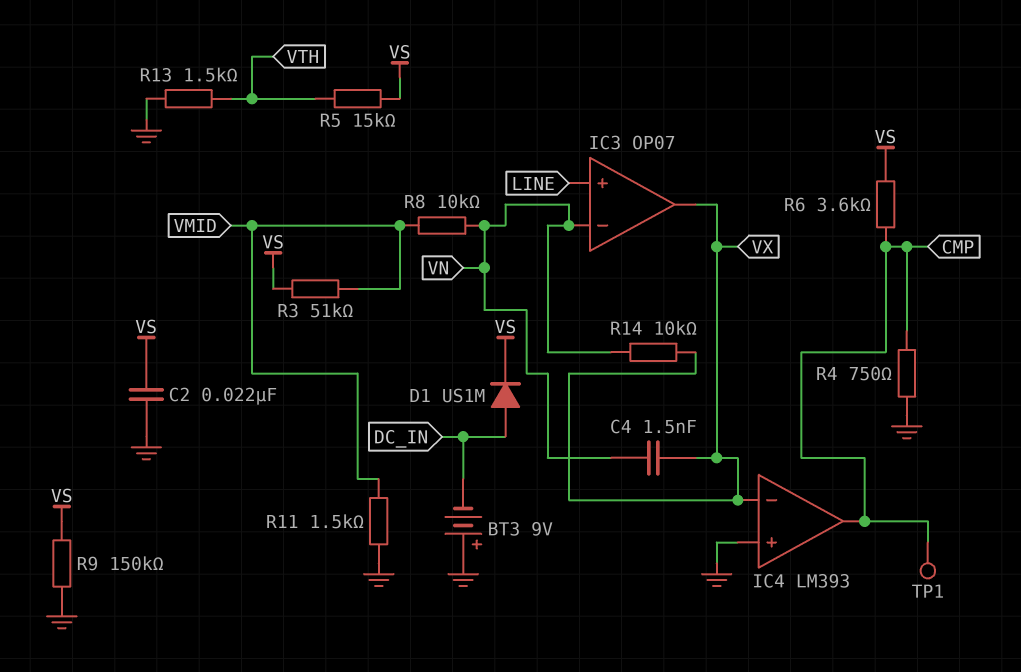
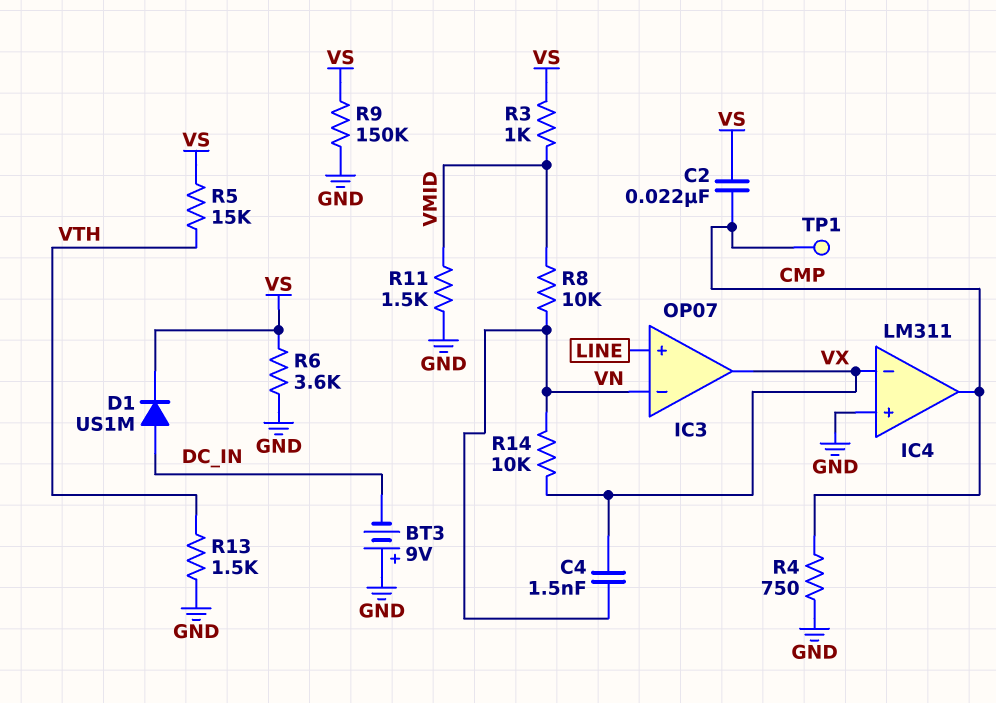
C2: 22nF (GND, VS) -> 22nF (CMP, VS)
IC4: LM393 -> LM311
R3: 51k (VMID, VS) -> 1k (VMID, VS)
R6: 3.6k (CMP, VS) -> 3.6k (GND, VS)

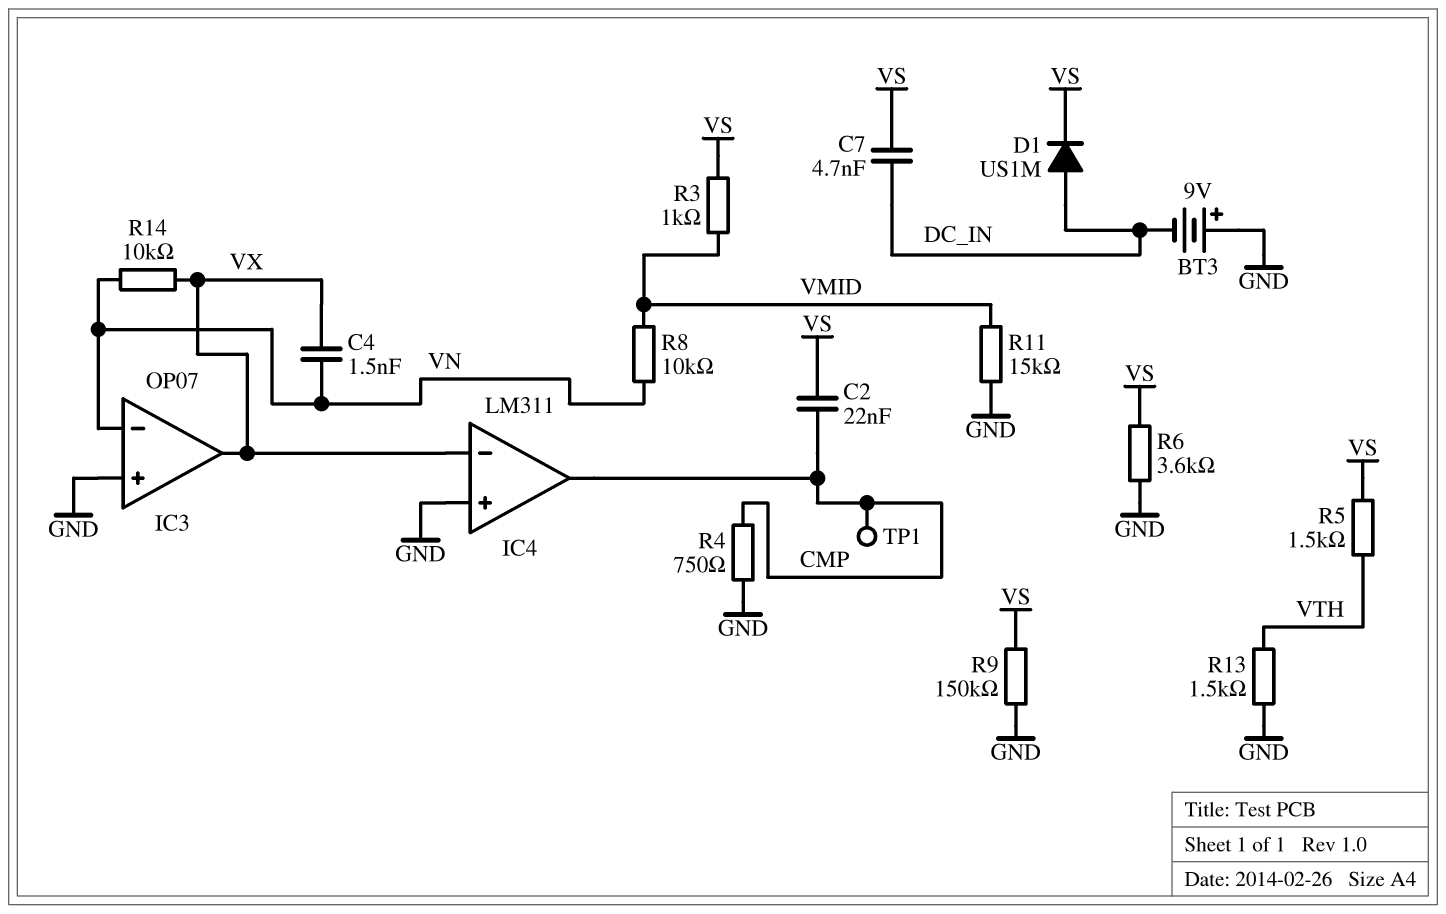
C7: none -> 4.7nF (DC_IN, VS)
IC3 pin in+: LINE -> GND
R5: 15k (VS, VTH) -> 1.5k (VS, VTH)
R11: 1.5k (GND, VMID) -> 15k (GND, VMID)

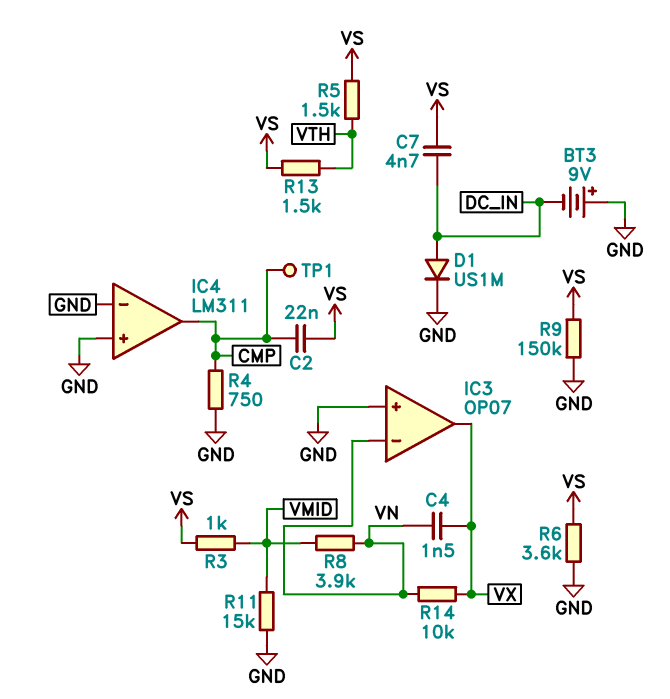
D1: diode US1M (A DC_IN, K VS) -> diode US1M (A DC_IN, K GND)
IC4 pin in-: VX -> GND
R8: 10k (VMID, VN) -> 3.9k (VMID, VN)
R13: 1.5k (GND, VTH) -> 1.5k (VS, VTH)

